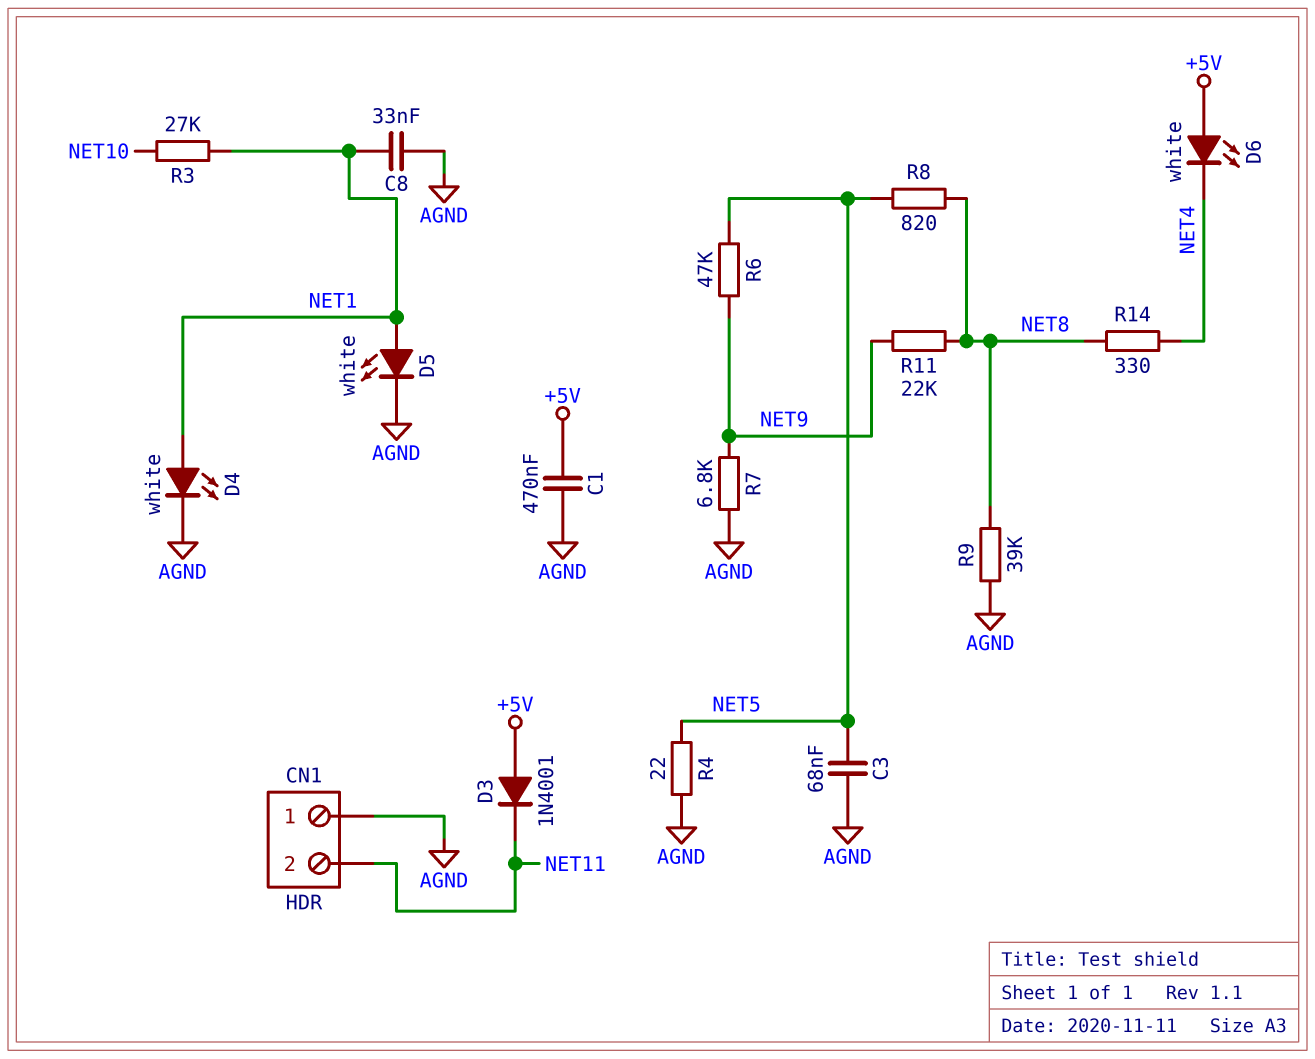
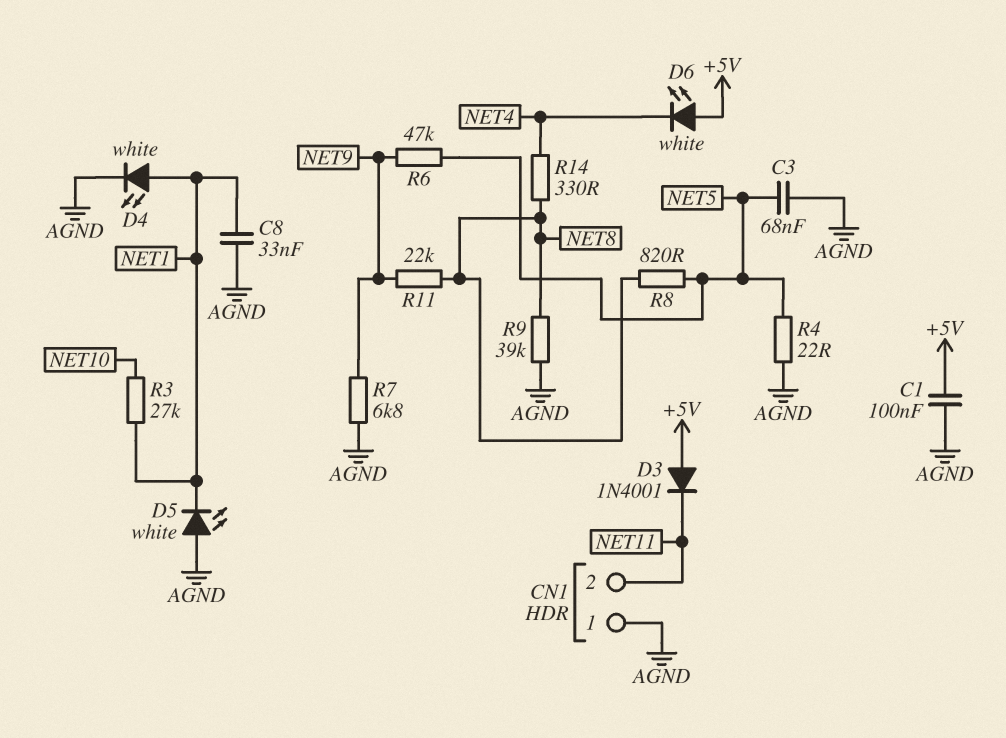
C1: 470nF (+5V, AGND) -> 100nF (+5V, AGND)
D5: LED white (A NET1, K AGND) -> LED white (A AGND, K NET1)

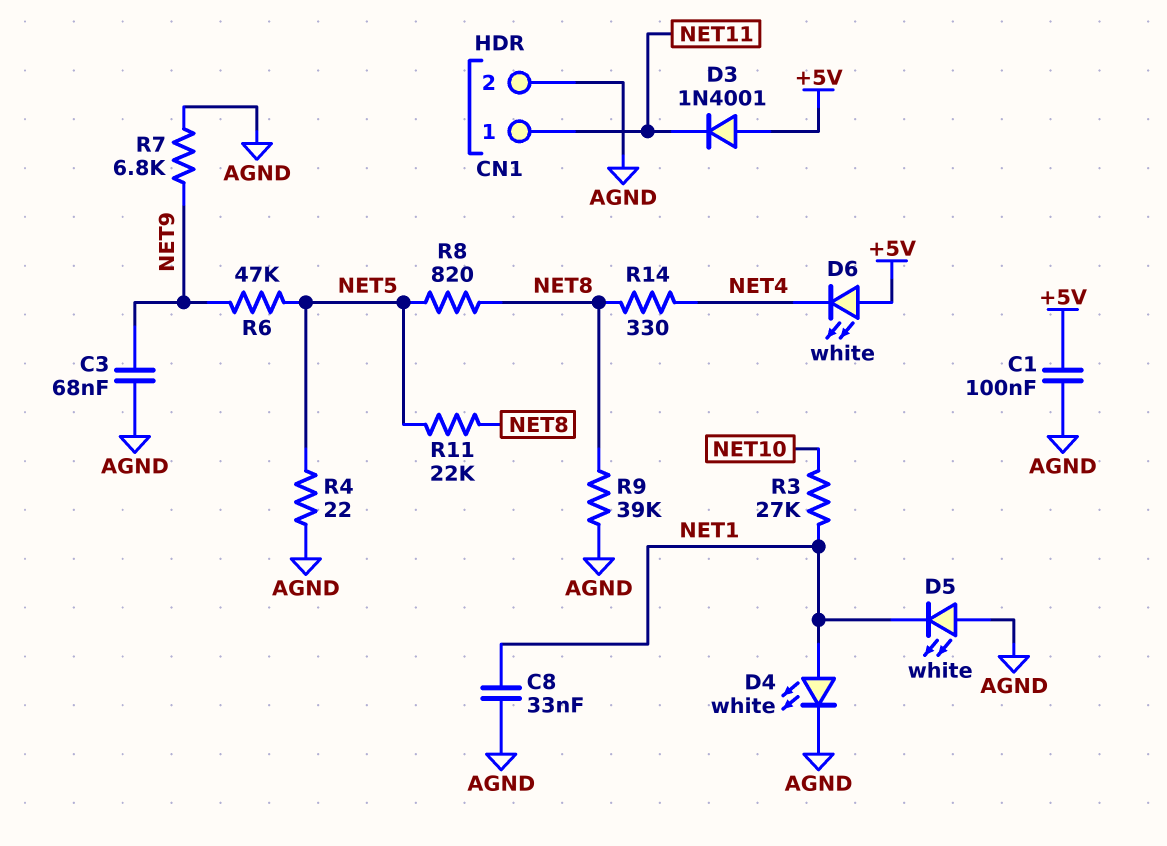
C3: 68nF (AGND, NET5) -> 68nF (AGND, NET9)
CN1 pin 1: AGND -> NET11
CN1 pin 2: NET11 -> AGND
R11: 22k (NET8, NET9) -> 22k (NET5, NET8)

